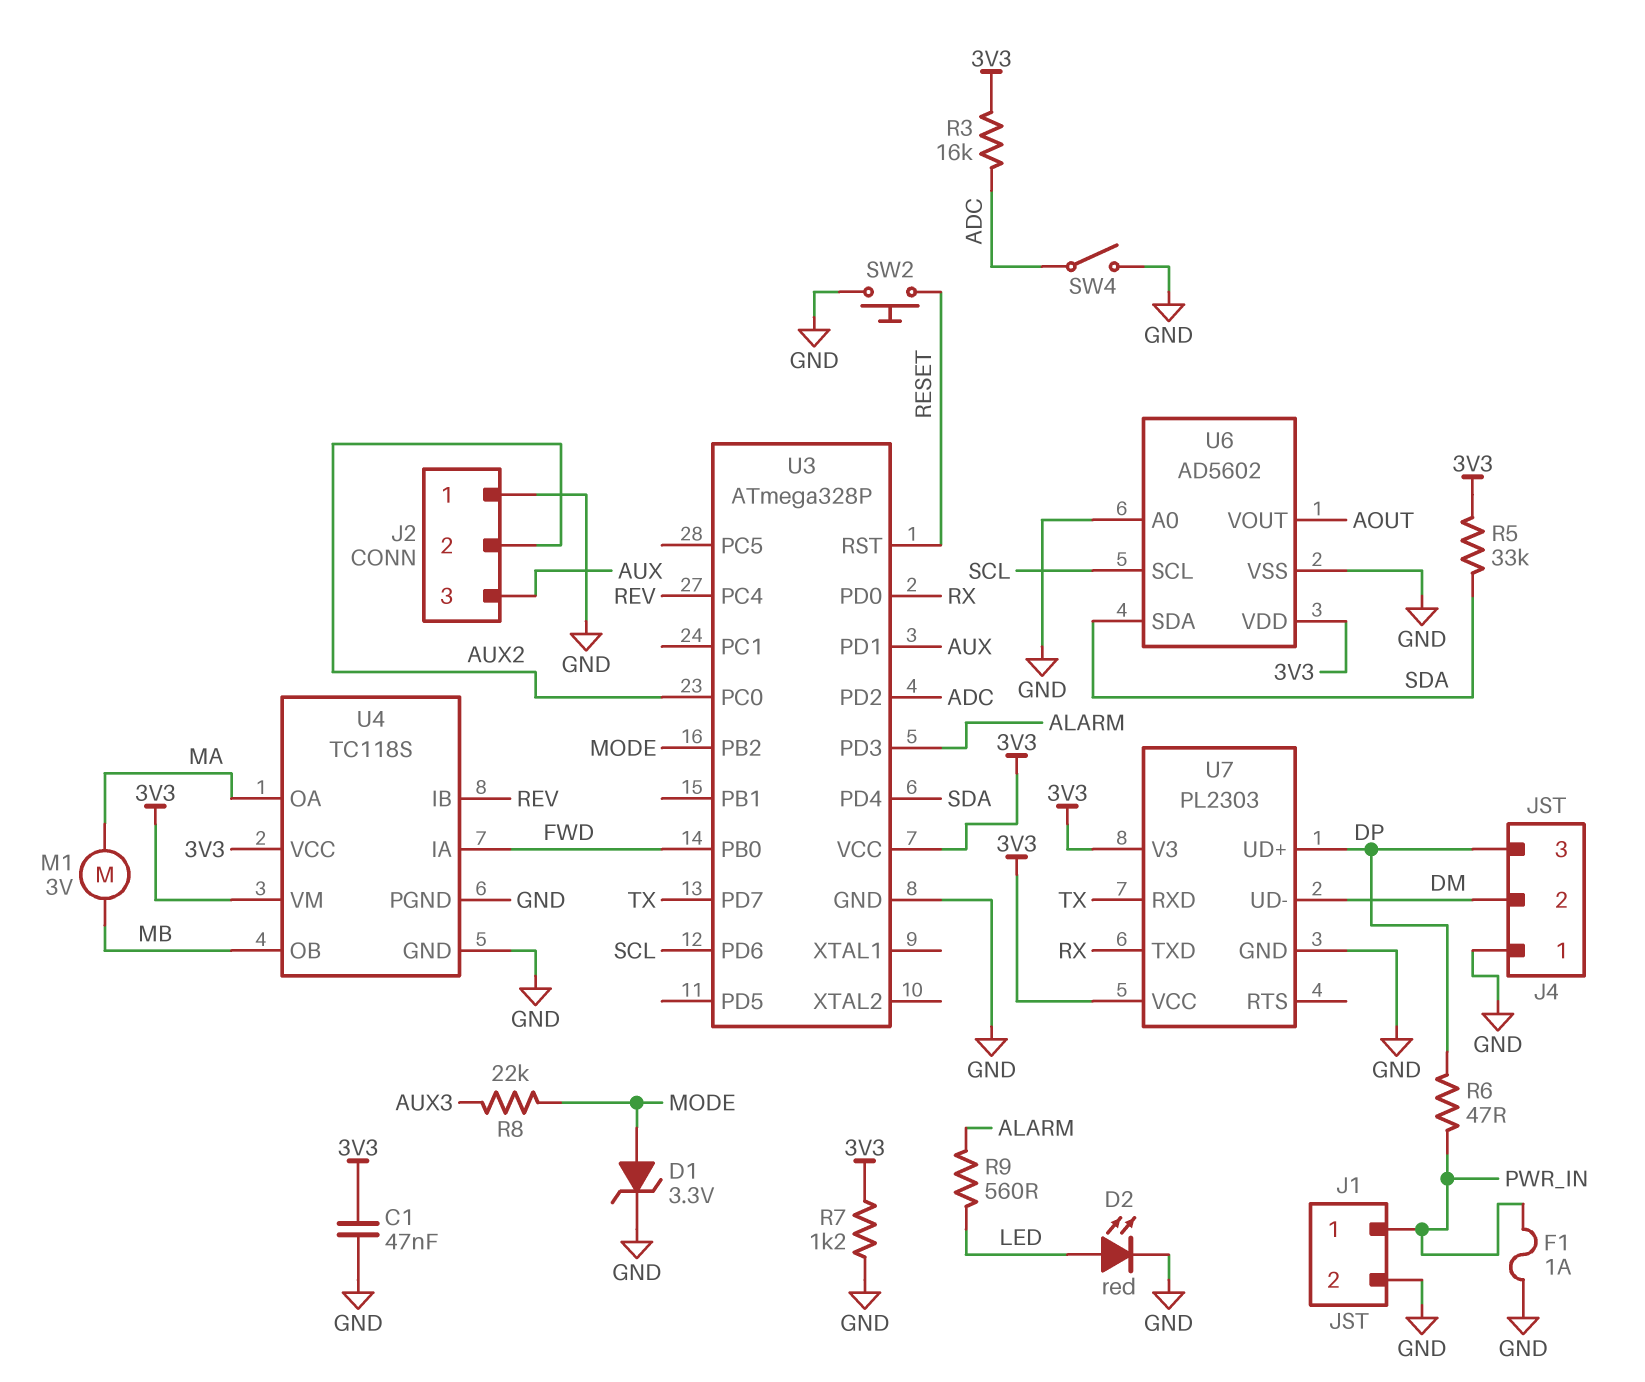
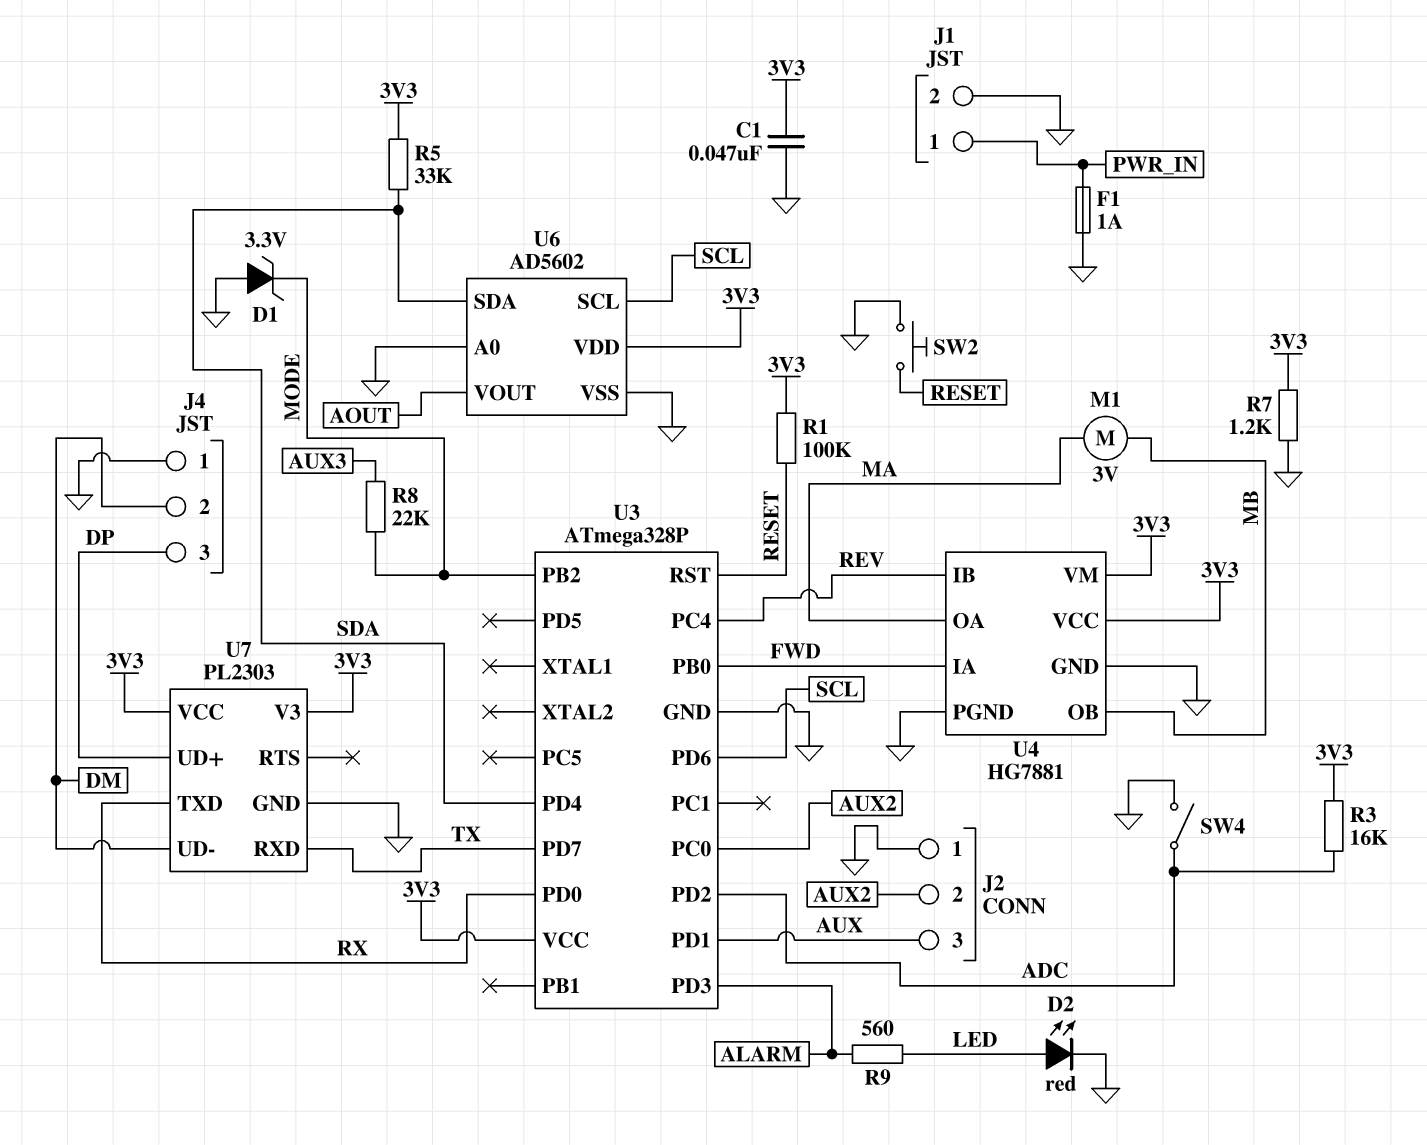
D1: zener 3.3V (A MODE, K GND) -> zener 3.3V (A GND, K MODE)
R1: none -> 100k (3V3, RESET)
R6: 47 (DP, PWR_IN) -> none
U4: TC118S -> HG7881

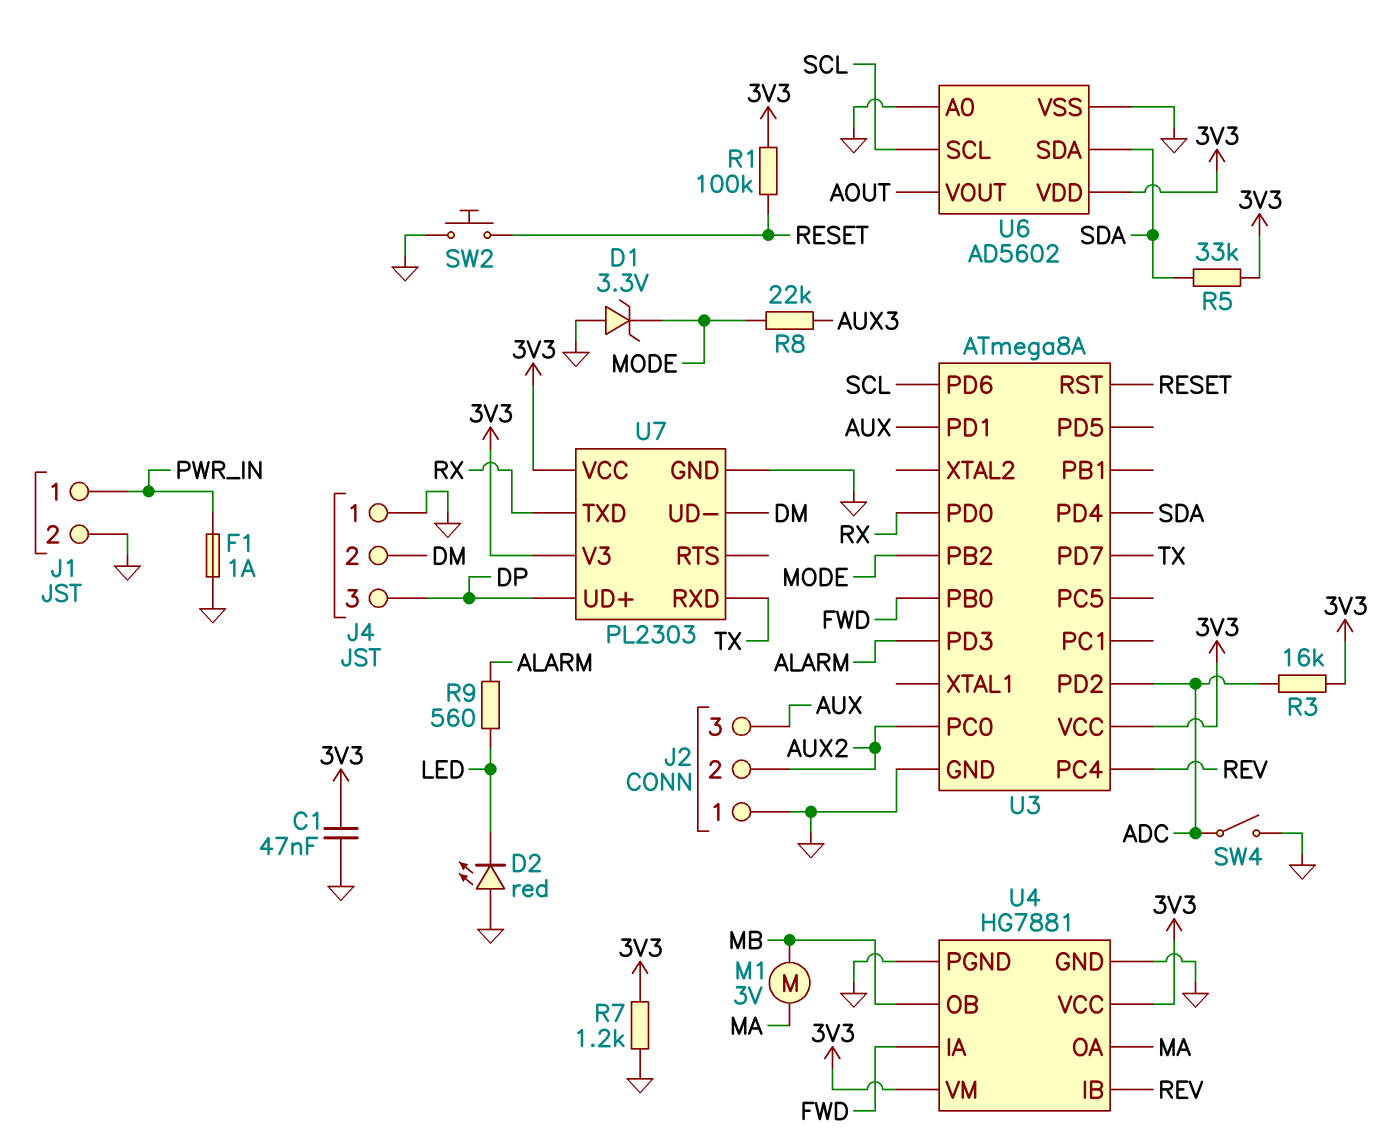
D2: LED red (A LED, K GND) -> LED red (A GND, K LED)
U3: ATmega328P -> ATmega8A

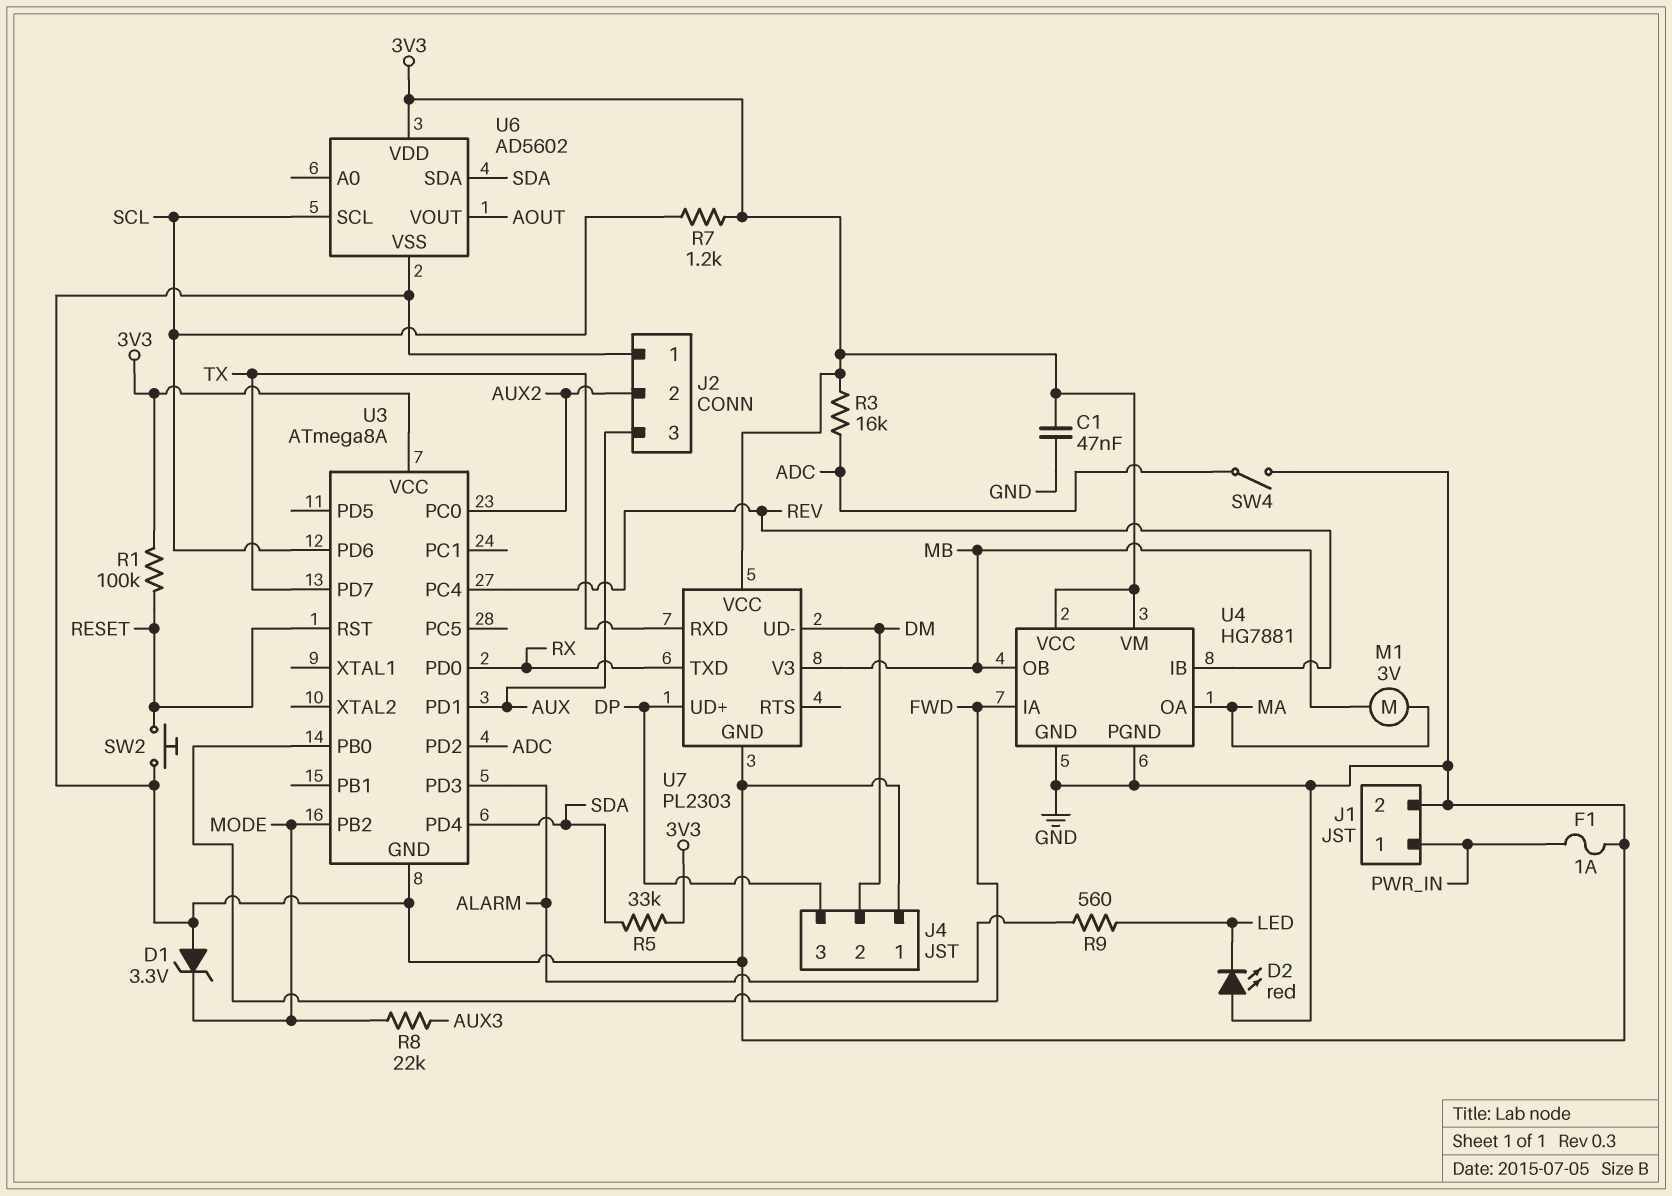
R7: 1.2k (3V3, GND) -> 1.2k (3V3, SCL)
U6 pin A0: GND -> none
U7 pin V3: 3V3 -> MB

